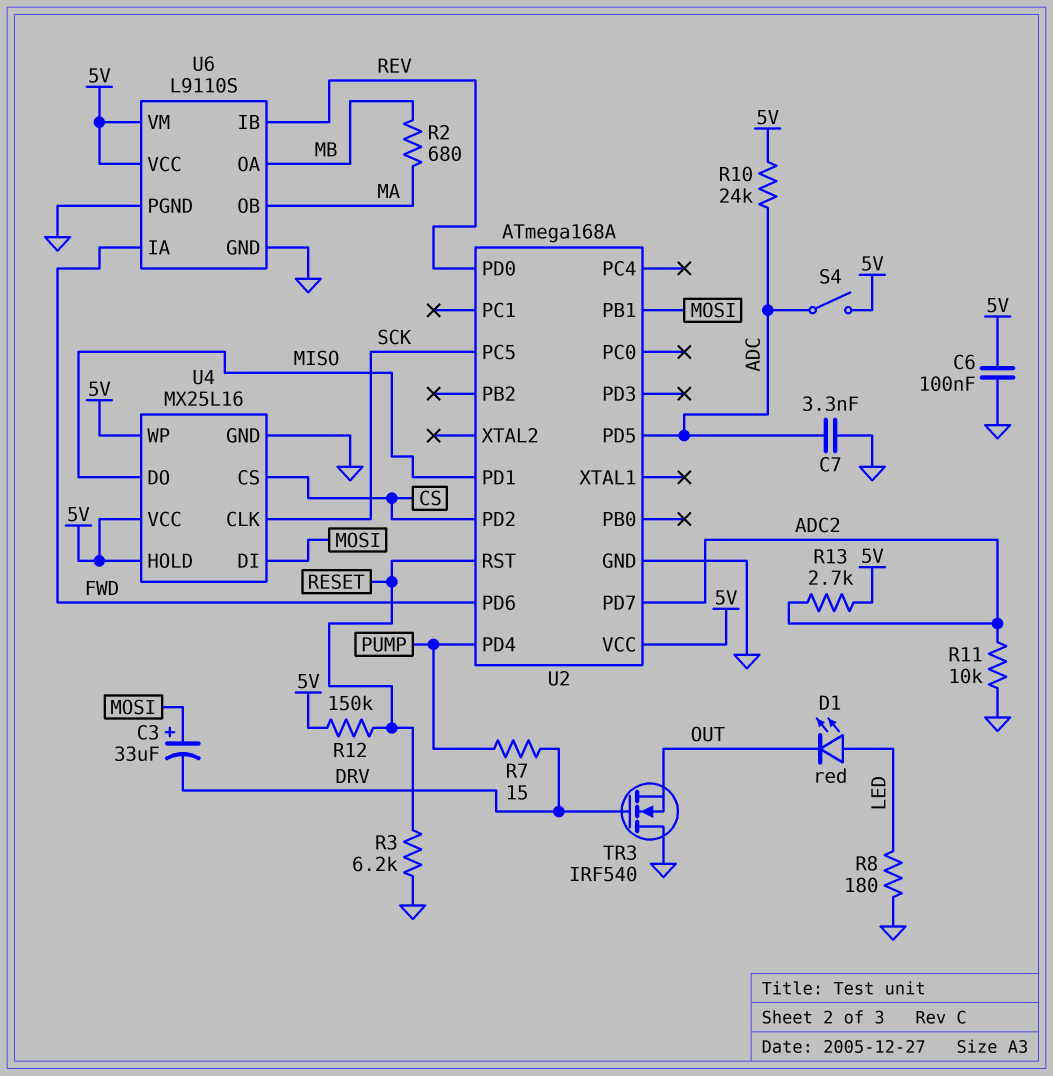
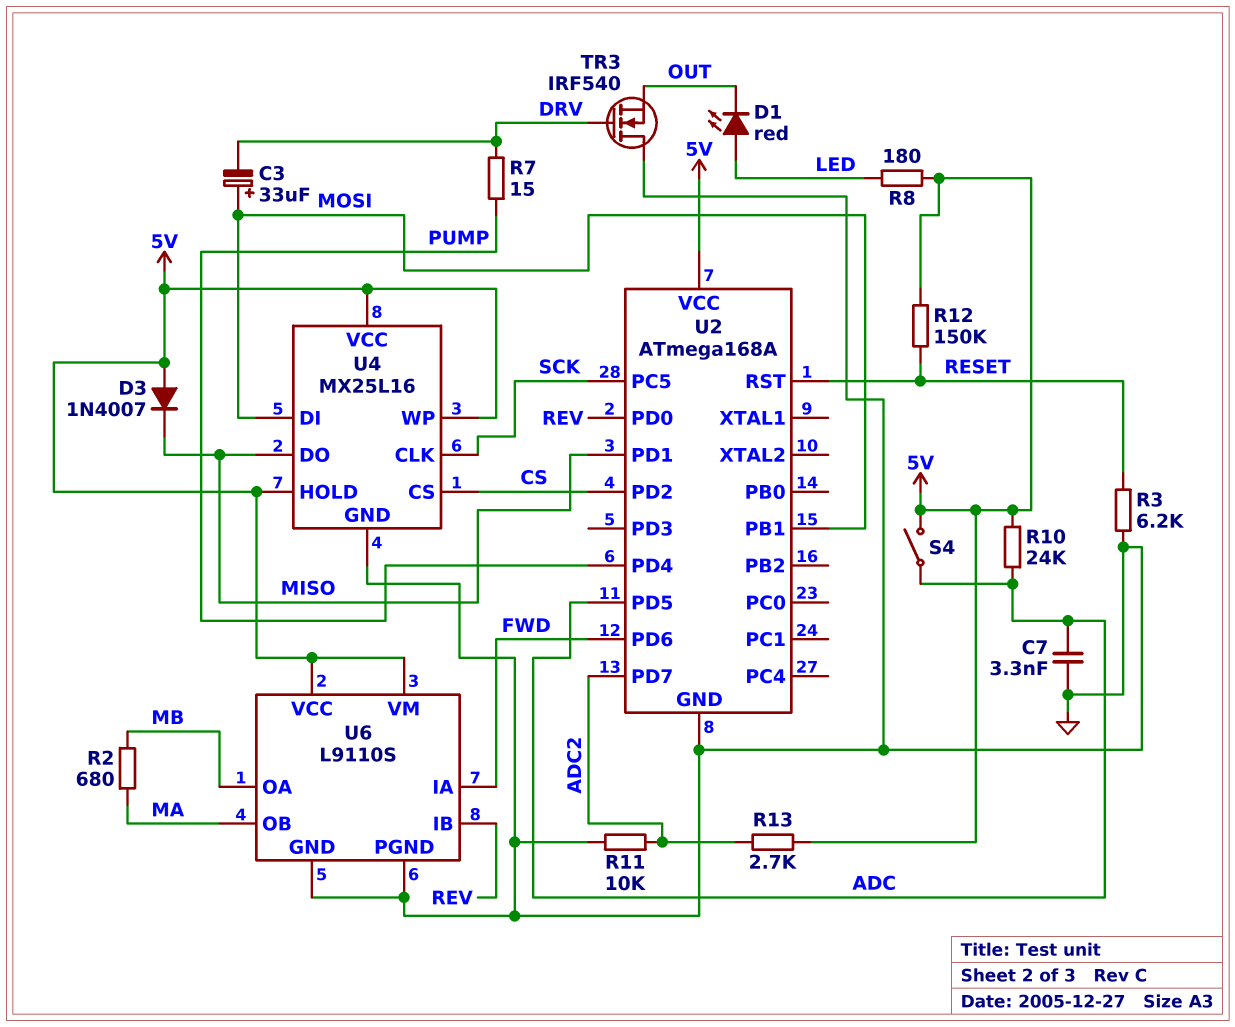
C6: 100nF (5V, GND) -> none
D3: none -> diode 1N4007 (A 5V, K MISO)
R8: 180 (GND, LED) -> 180 (5V, LED)

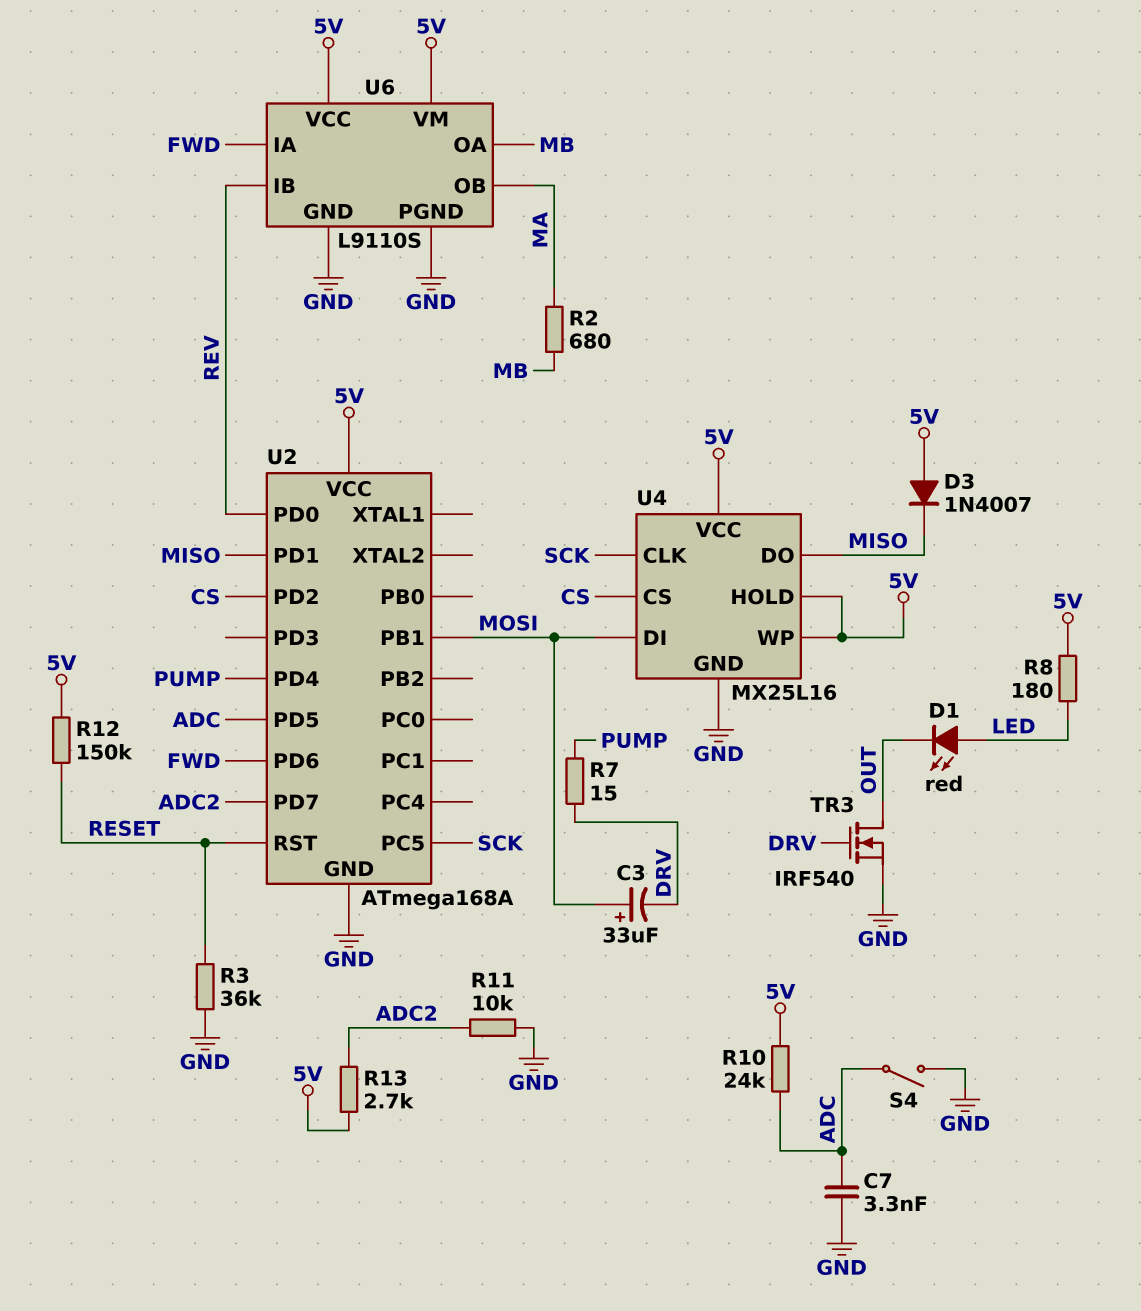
R3: 6.2k (GND, RESET) -> 36k (GND, RESET)
S4: switch (5V, ADC) -> switch (ADC, GND)
TR3: NMOS IRF540 (G DRV, D GND, S OUT) -> NMOS IRF540 (G DRV, D OUT, S GND)

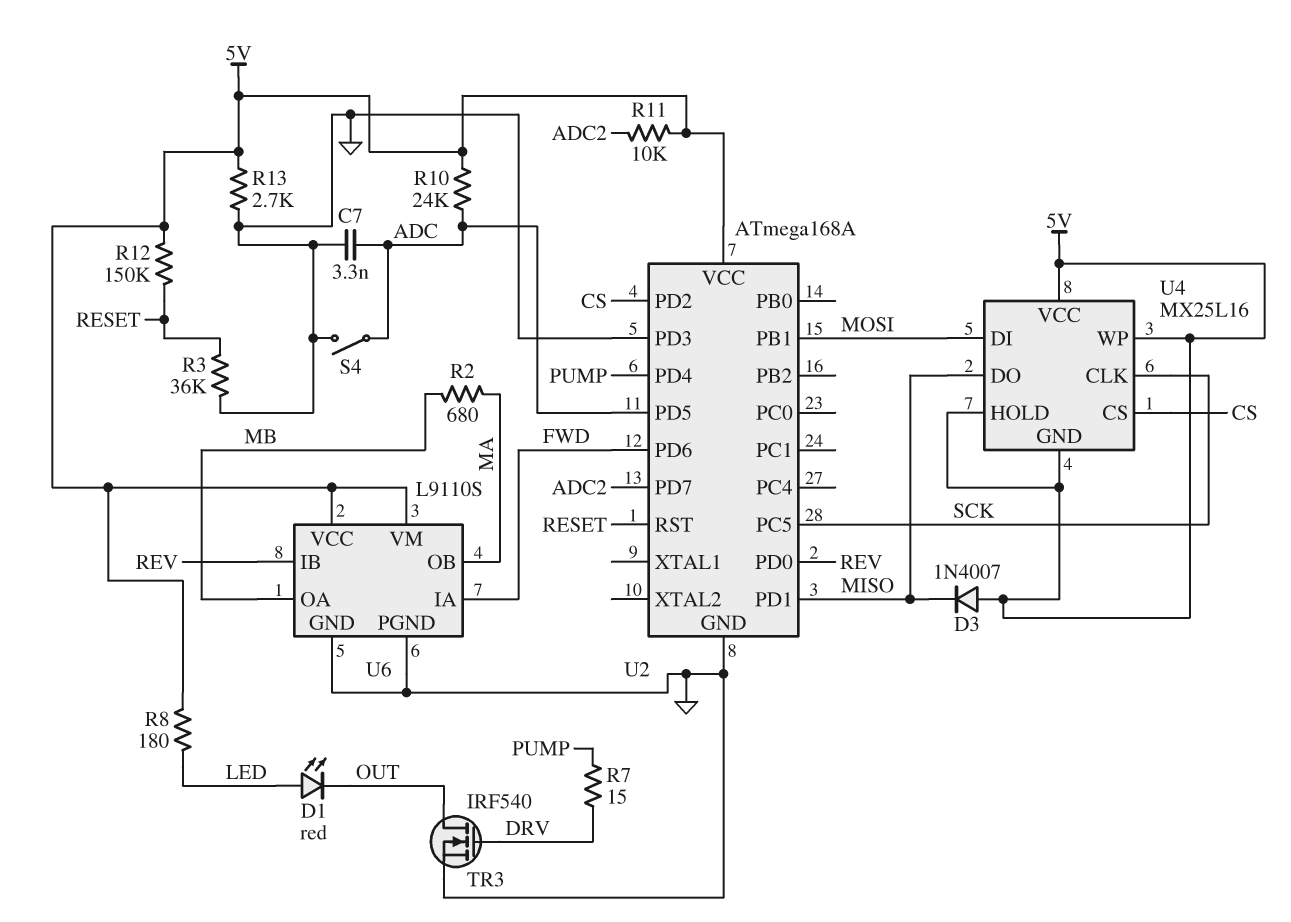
C3: 33uF (plus MOSI, minus DRV) -> none
R11: 10k (ADC2, GND) -> 10k (5V, ADC2)
R13: 2.7k (5V, ADC2) -> 2.7k (5V, GND)
U2 pin PD3: none -> GND
U4 pin GND: GND -> 5V

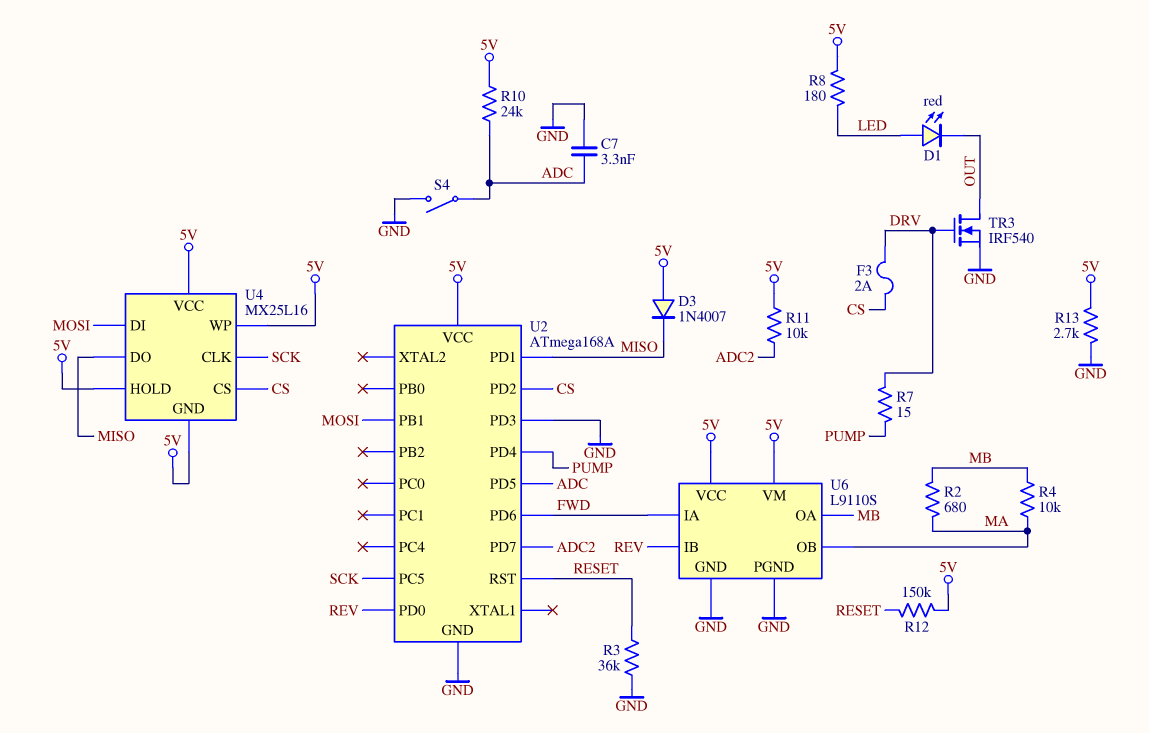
F3: none -> 2A (CS, DRV)
R4: none -> 10k (MA, MB)

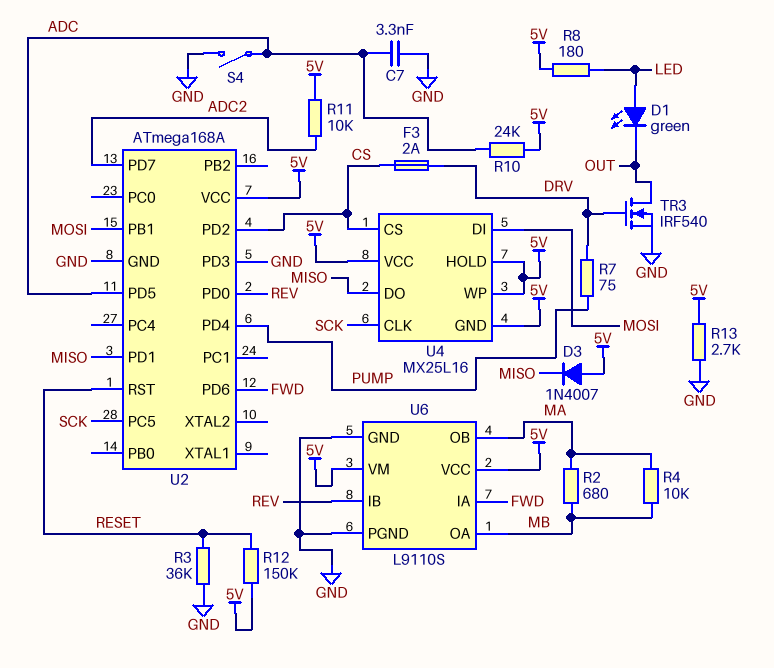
D1: LED red (A LED, K OUT) -> LED green (A LED, K OUT)
R7: 15 (DRV, PUMP) -> 75 (DRV, PUMP)

